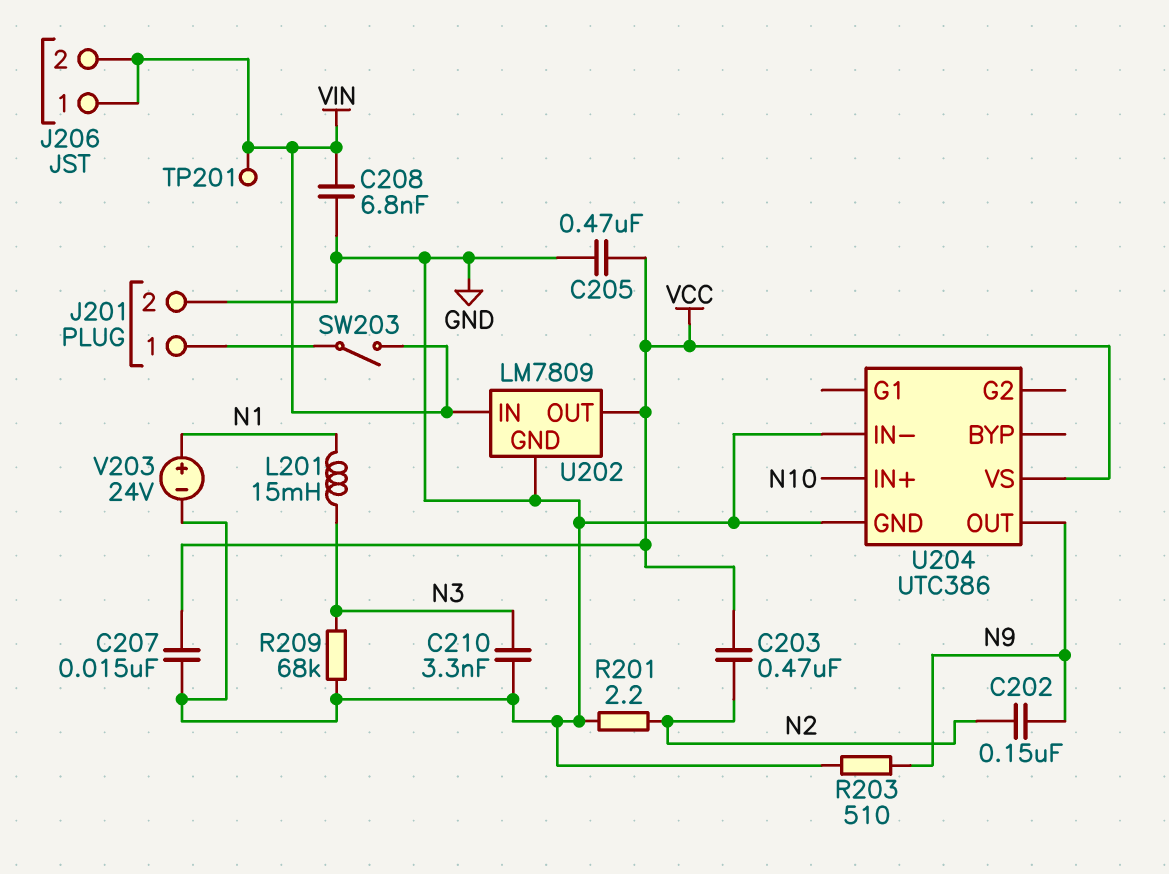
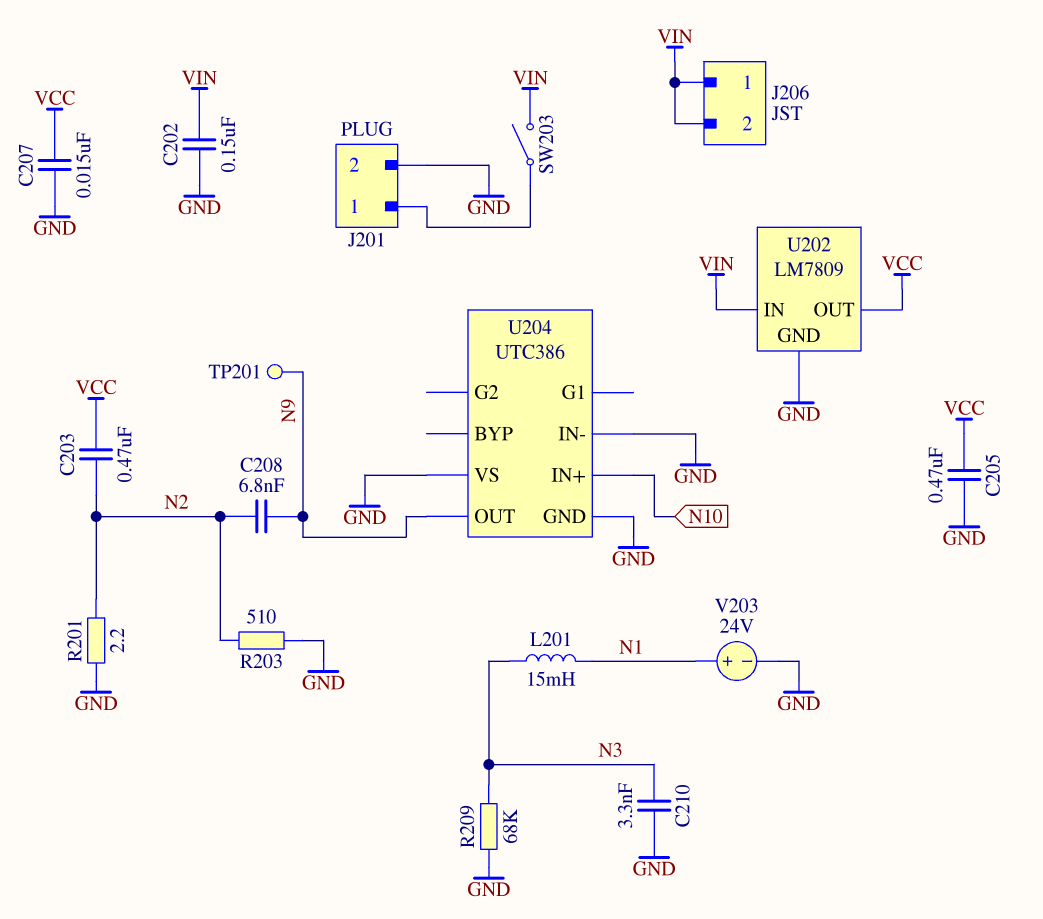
C202: 150nF (N2, N9) -> 150nF (GND, VIN)
C208: 6.8nF (GND, VIN) -> 6.8nF (N2, N9)
R203: 510 (GND, N9) -> 510 (GND, N2)
TP201: test point (VIN) -> test point (N9)
U204 pin VS: VCC -> GND

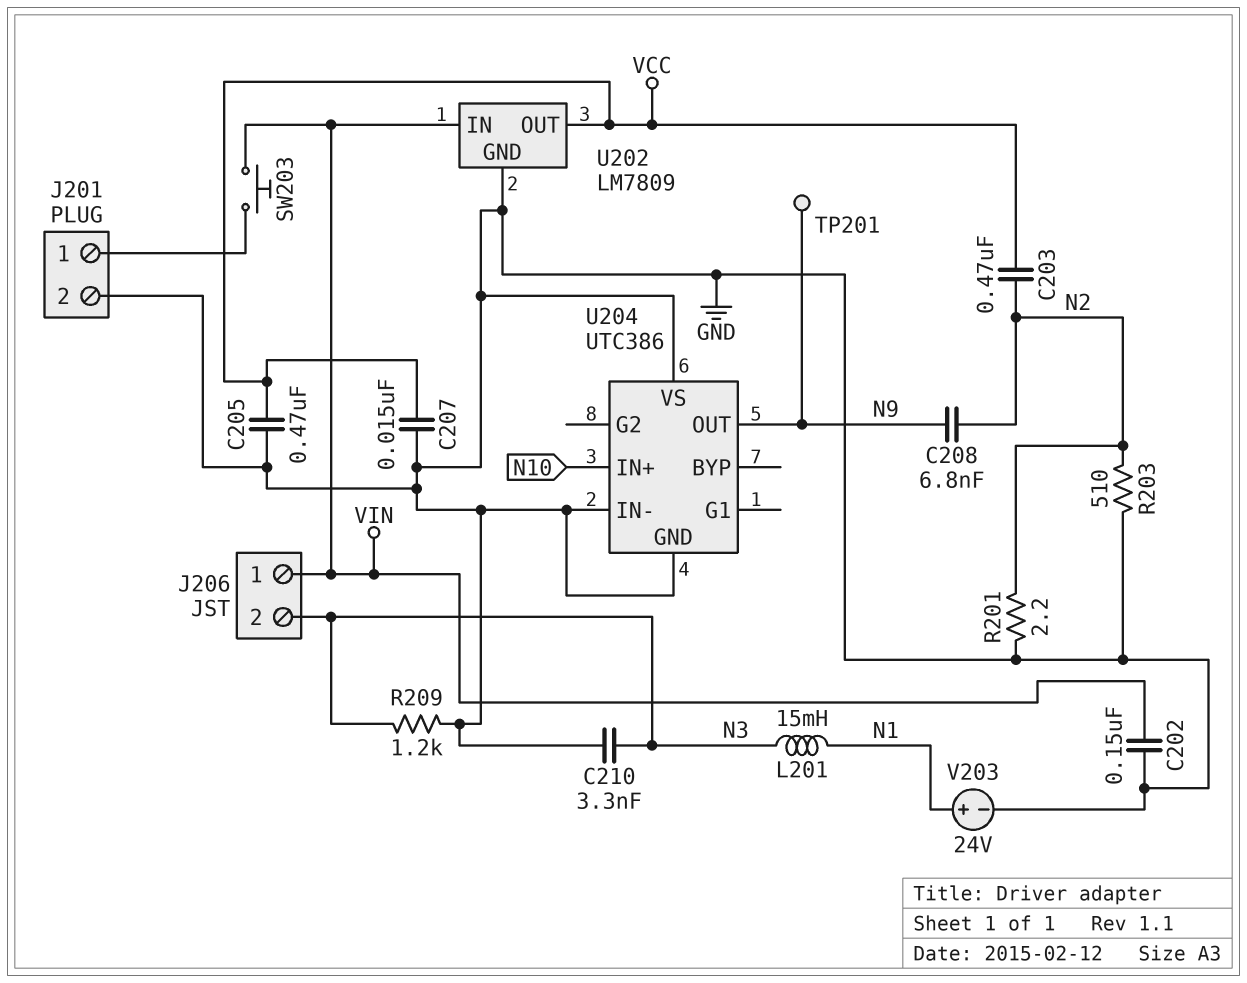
J206 pin 2: VIN -> N3
R209: 68k (GND, N3) -> 1.2k (GND, N3)
SW203: switch (J201/1, VIN) -> button (J201/1, VIN)

